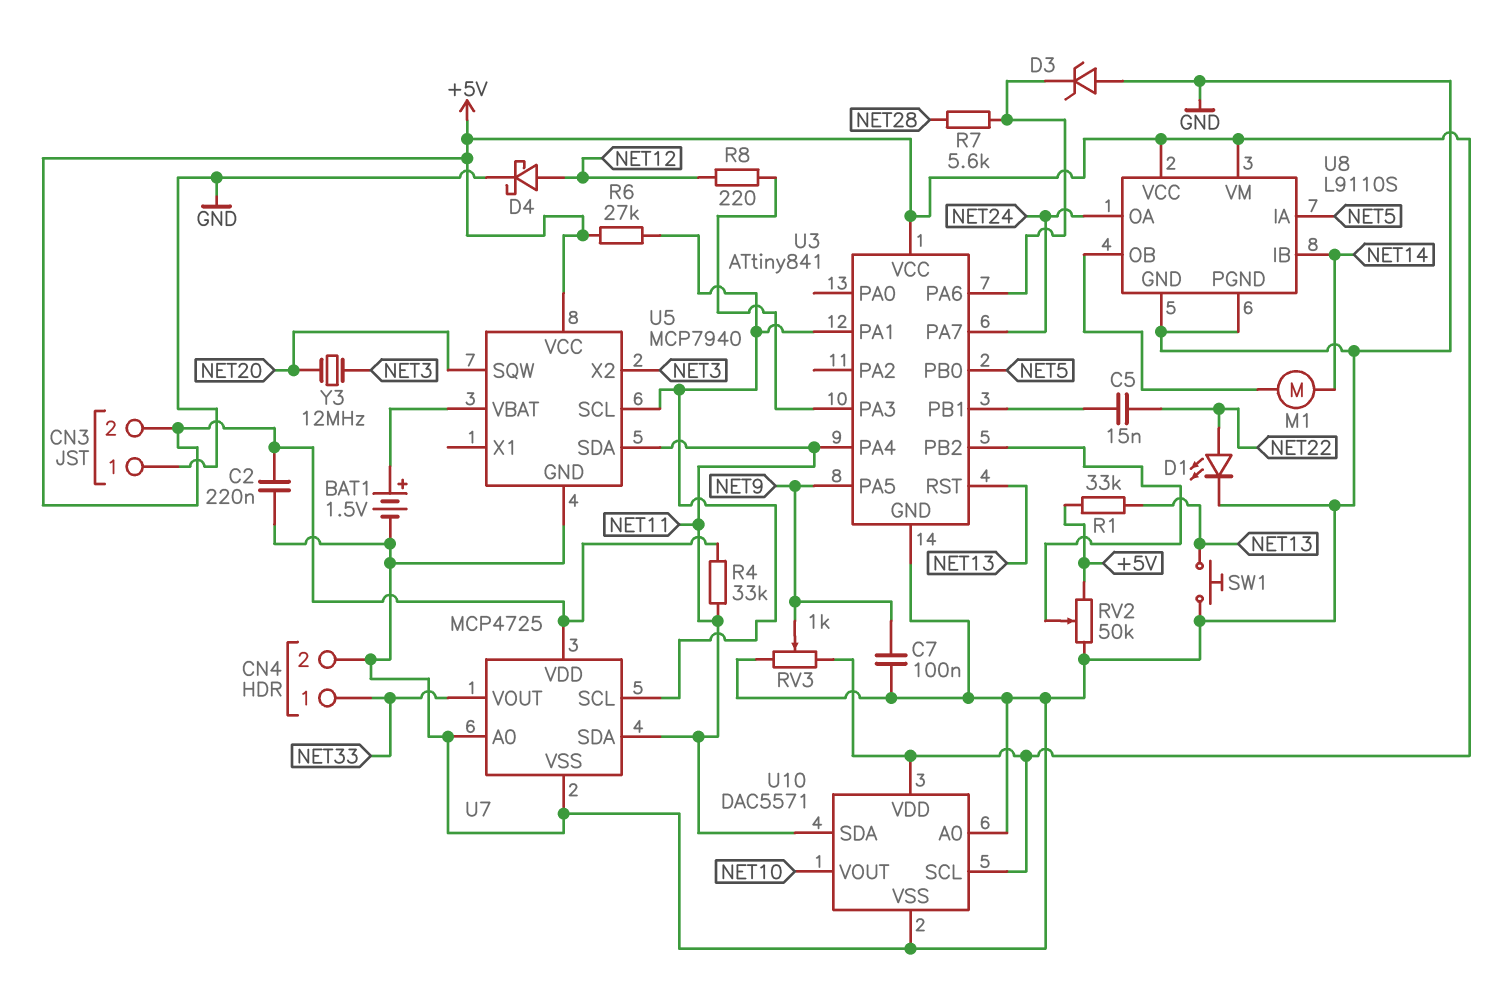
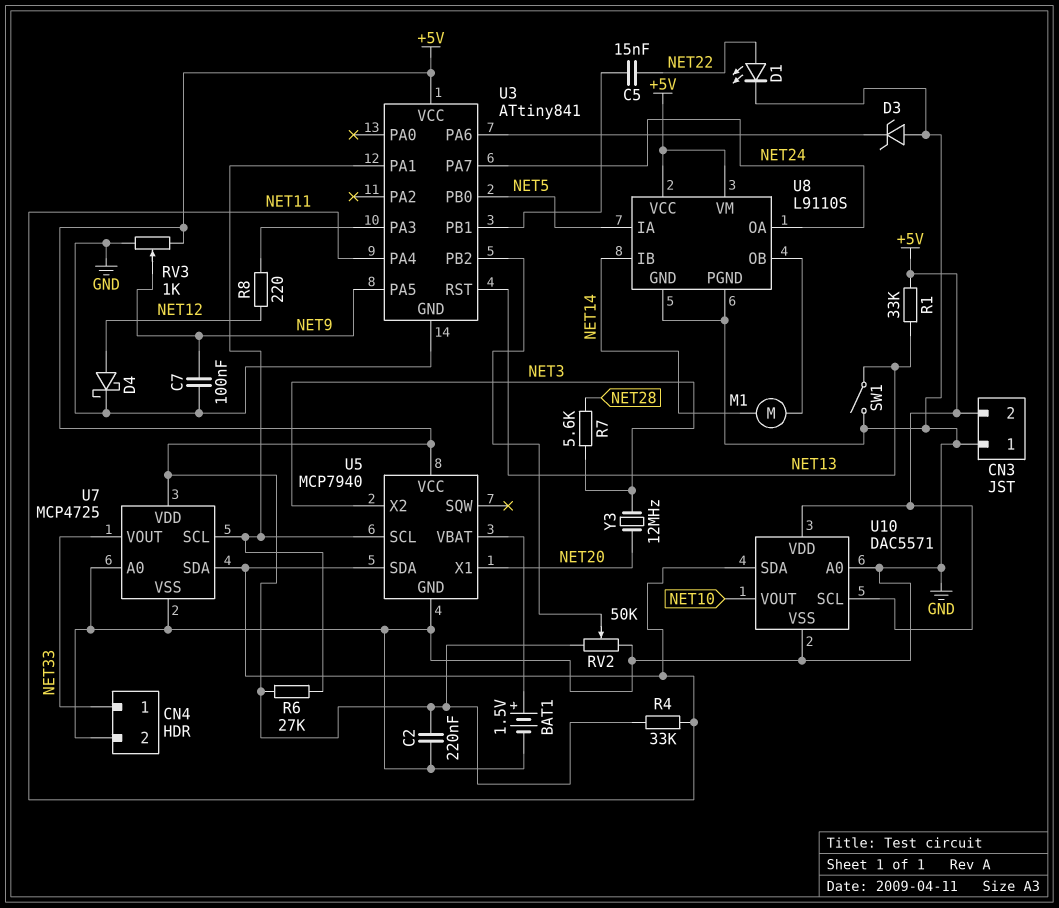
R7: 5.6k (NET28, U3/PA6) -> 5.6k (NET3, NET28)
SW1: button (GND, NET13) -> switch (GND, NET13)
U5 pin SQW: NET20 -> none
U5 pin X1: none -> NET20

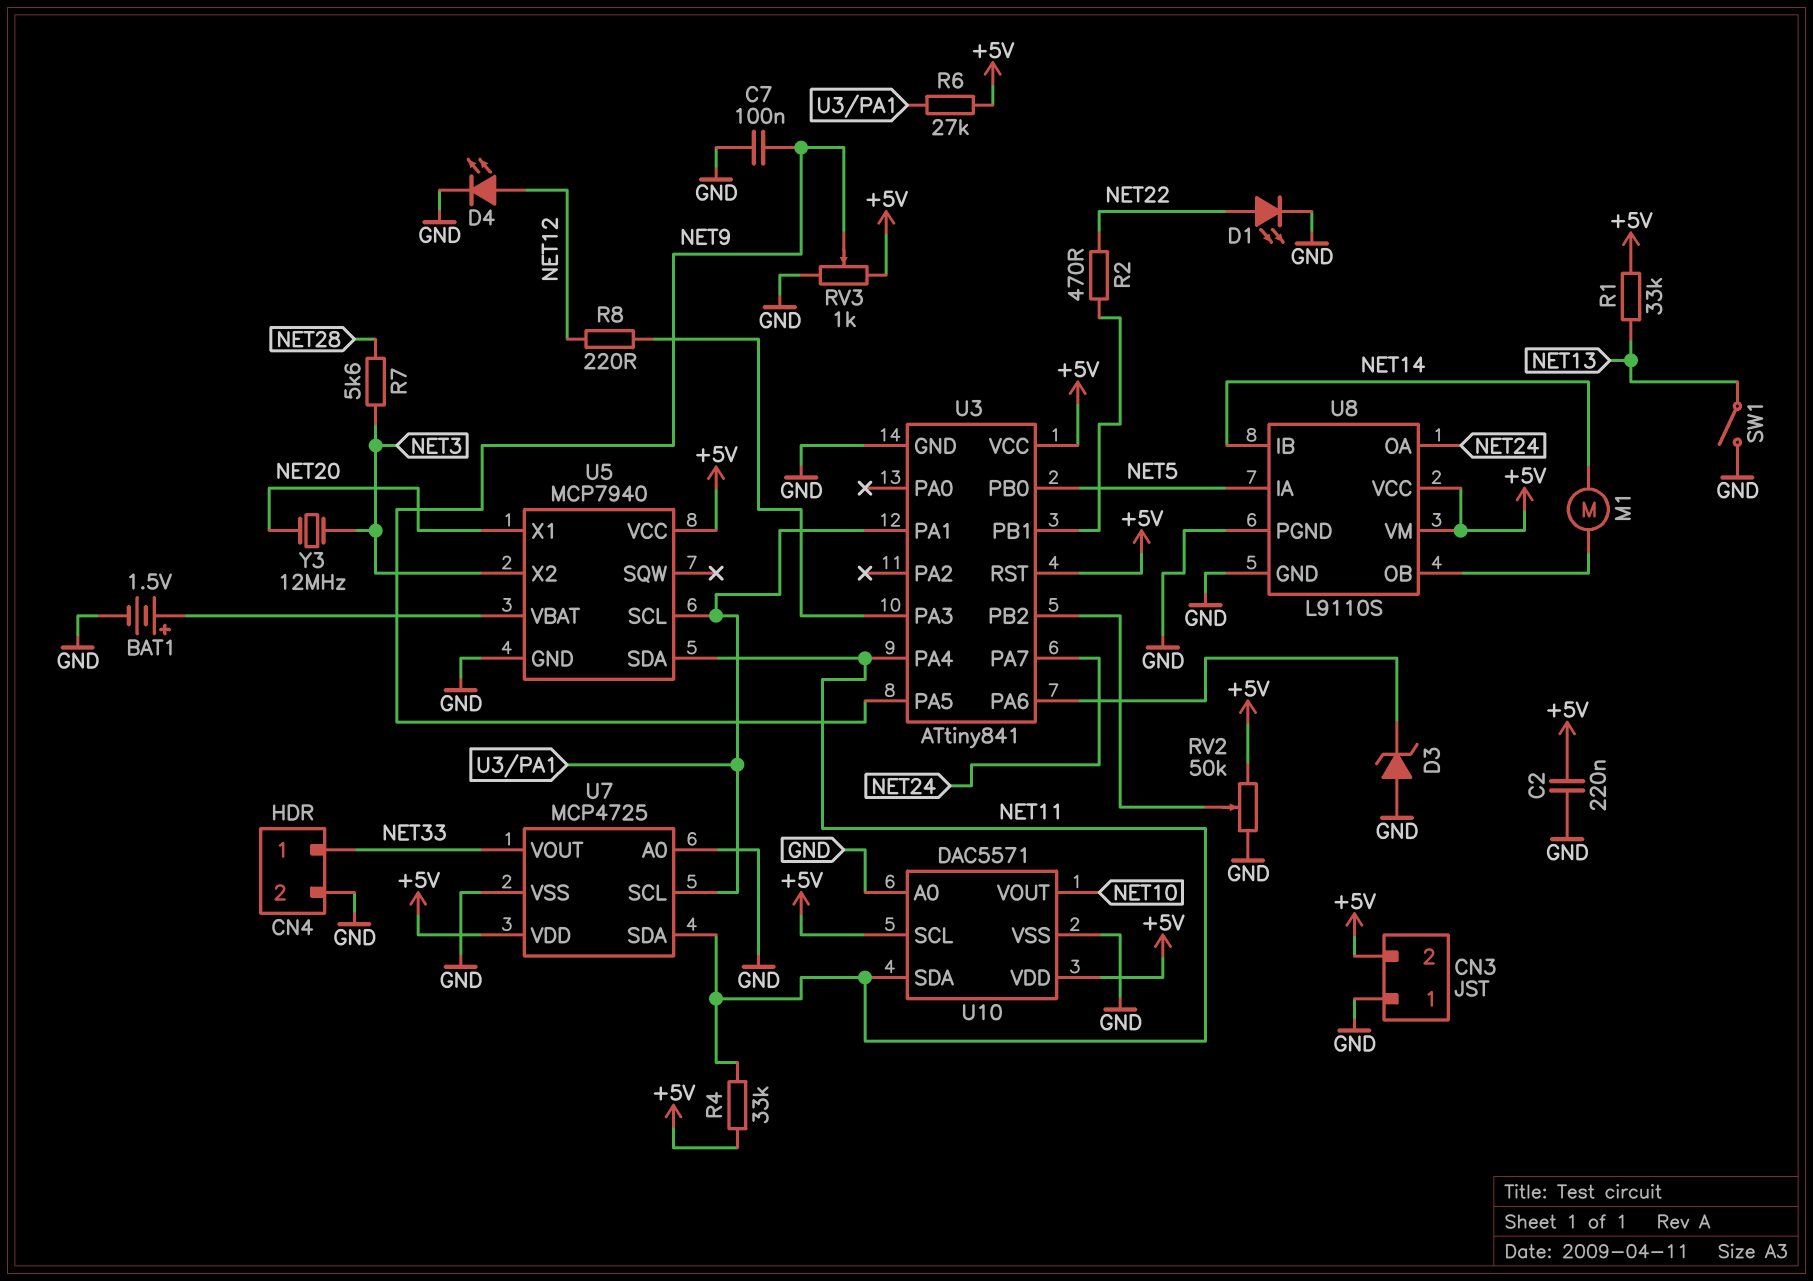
C5: 15nF (NET22, U3/PB1) -> none
D4: schottky (A NET12, K GND) -> LED (A NET12, K GND)
R2: none -> 470 (NET22, U3/PB1)
U3 pin RST: NET13 -> +5V

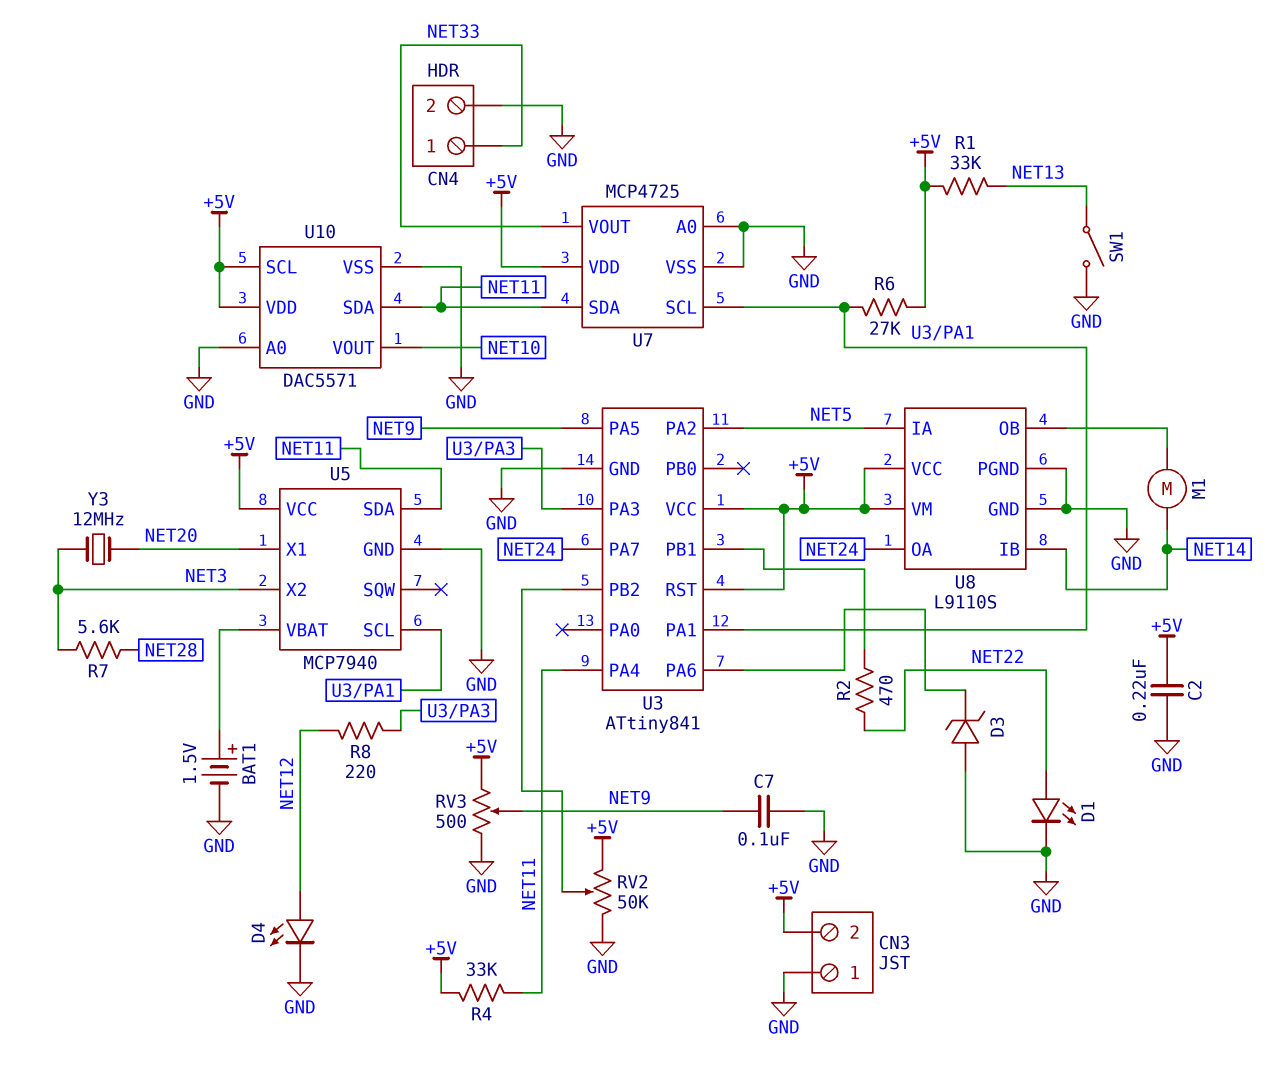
RV3: 1k (+5V, GND, wiper NET9) -> 500 (+5V, GND, wiper NET9)
U3 pin PA2: none -> NET5
U3 pin PB0: NET5 -> none

